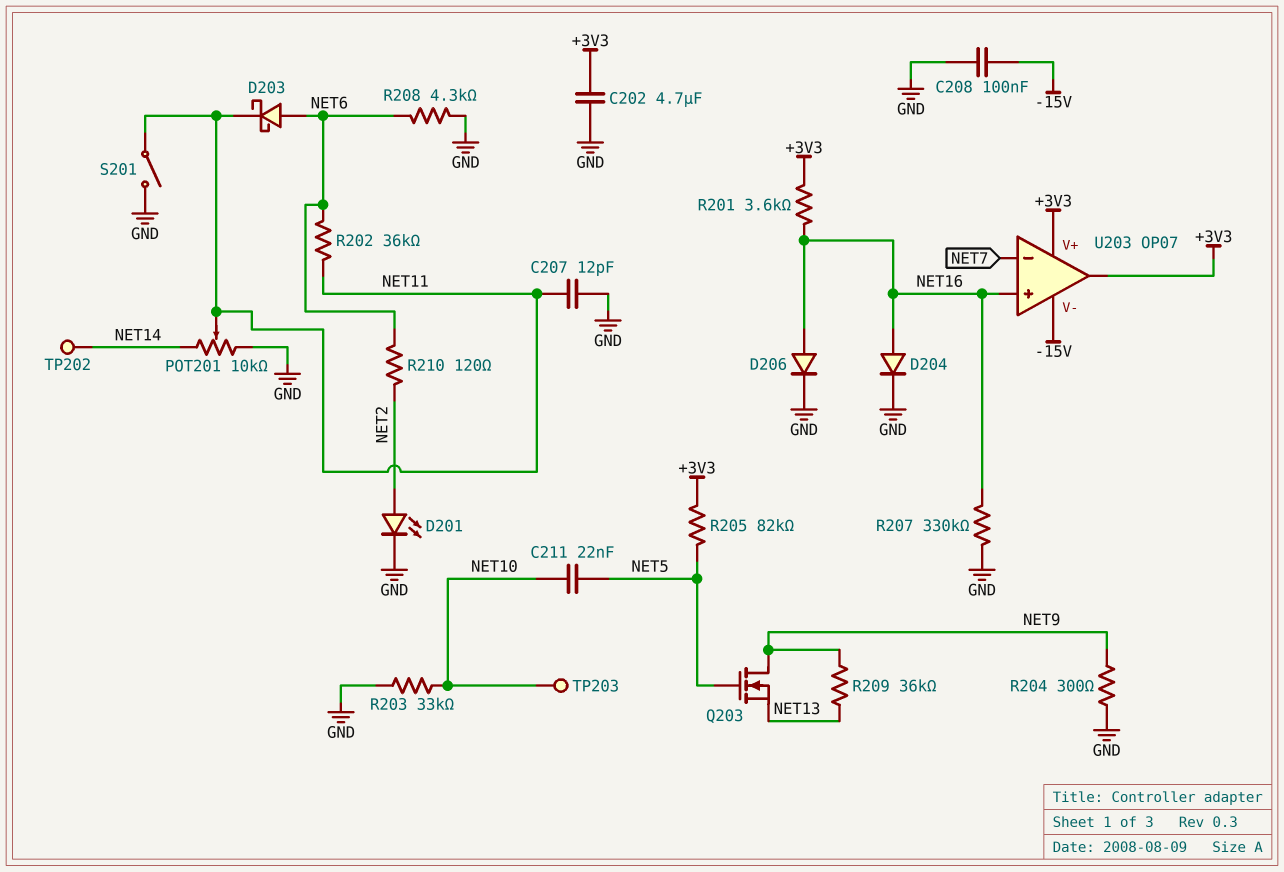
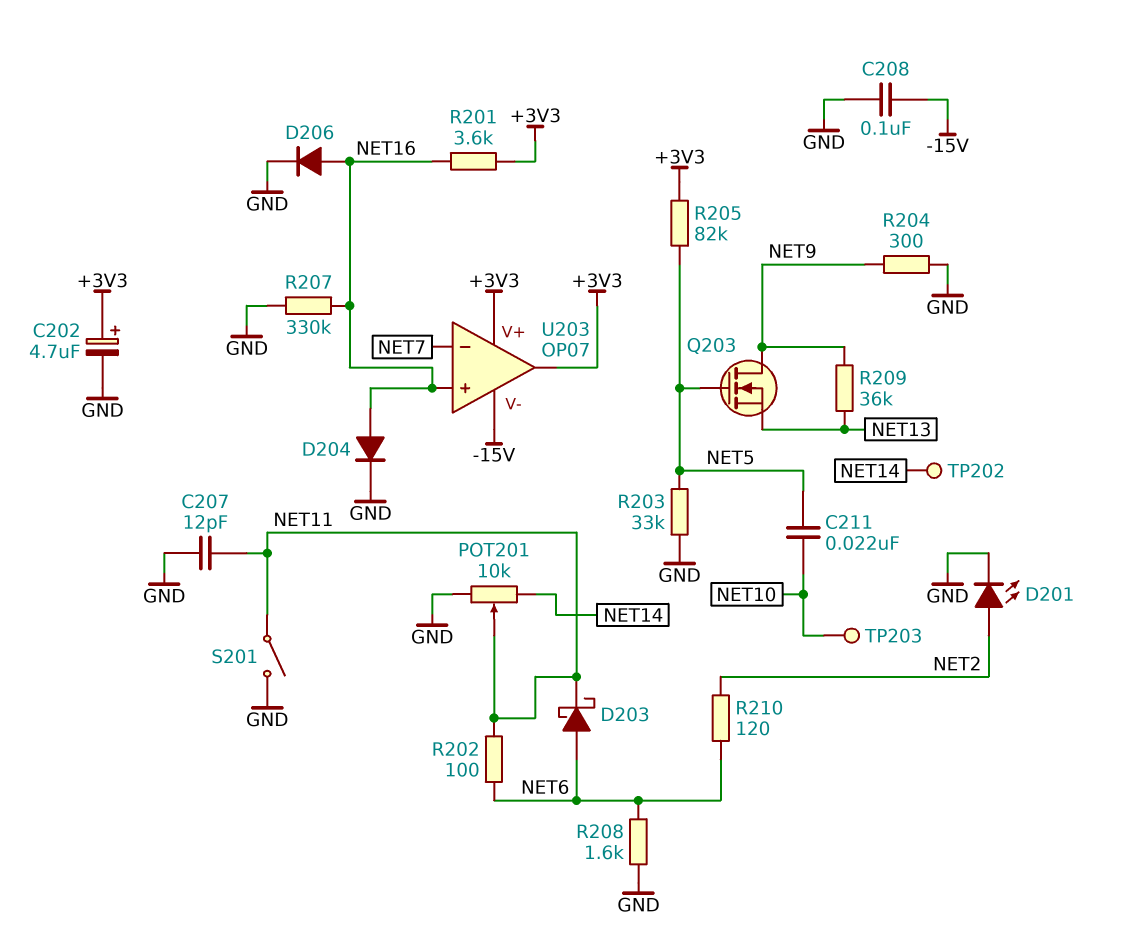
C202: 4.7uF (+3V3, GND) -> 4.7uF (plus +3V3, minus GND)
R202: 36k (NET6, NET11) -> 100 (NET6, NET11)
R203: 33k (GND, NET10) -> 33k (GND, NET5)
R208: 4.3k (GND, NET6) -> 1.6k (GND, NET6)

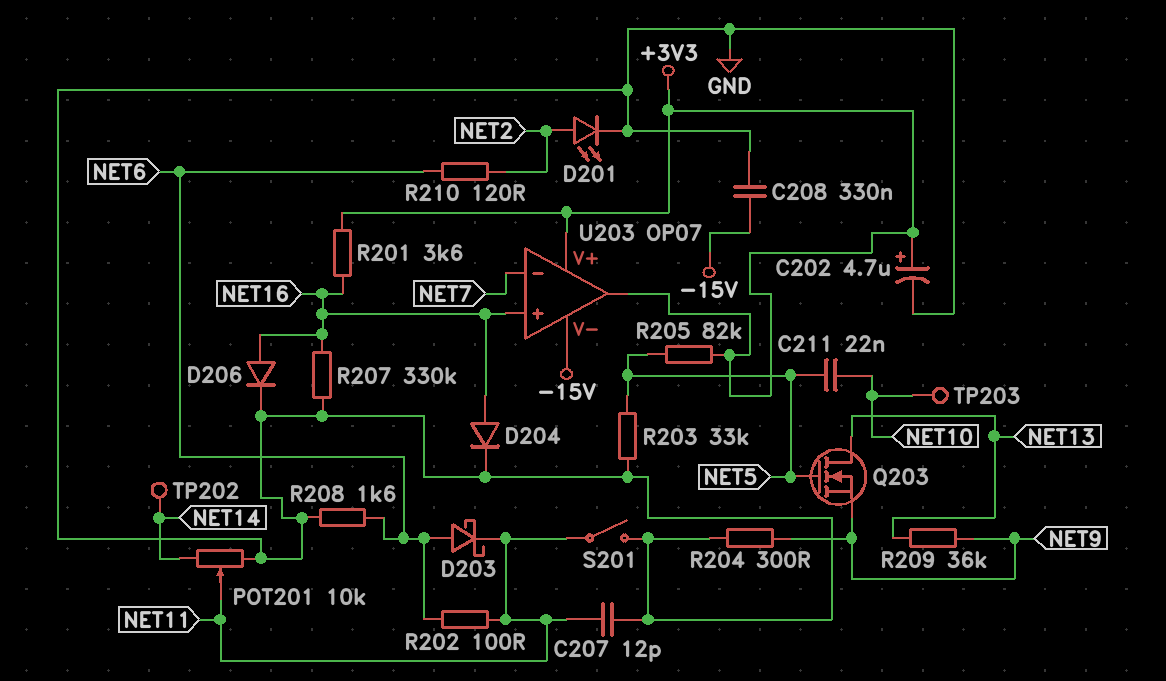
C208: 100nF (-15V, GND) -> 330nF (-15V, GND)
Q203: NMOS (G NET5, D NET9, S NET13) -> NMOS (G NET5, D NET13, S NET9)

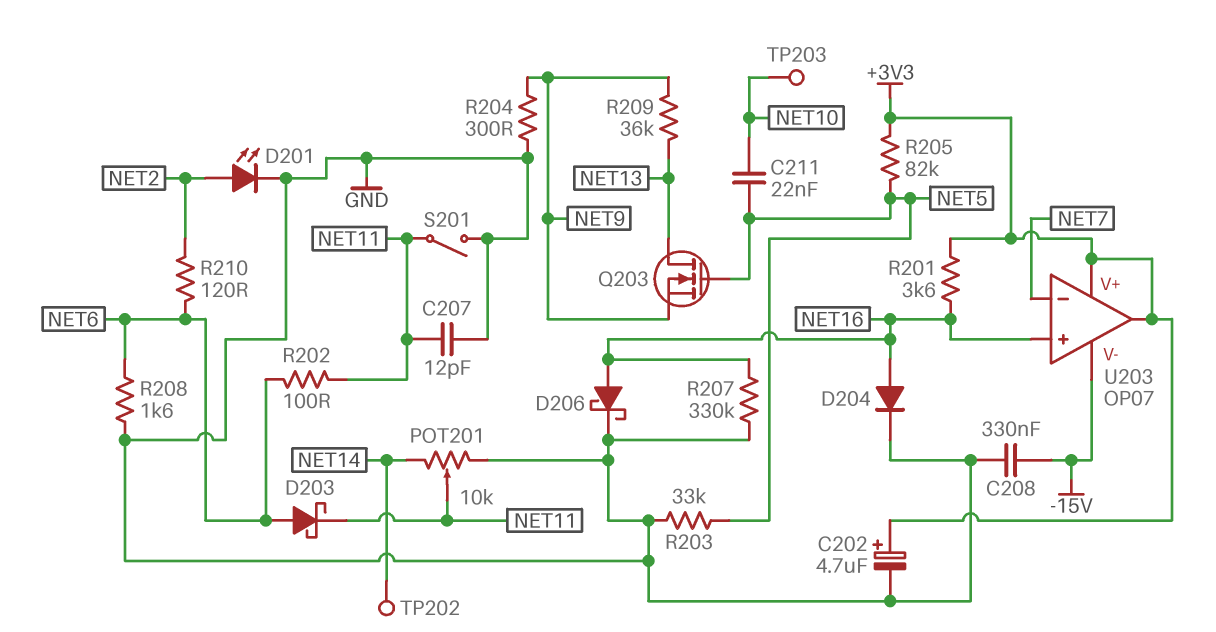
D206: diode (A NET16, K GND) -> schottky (A NET16, K GND)

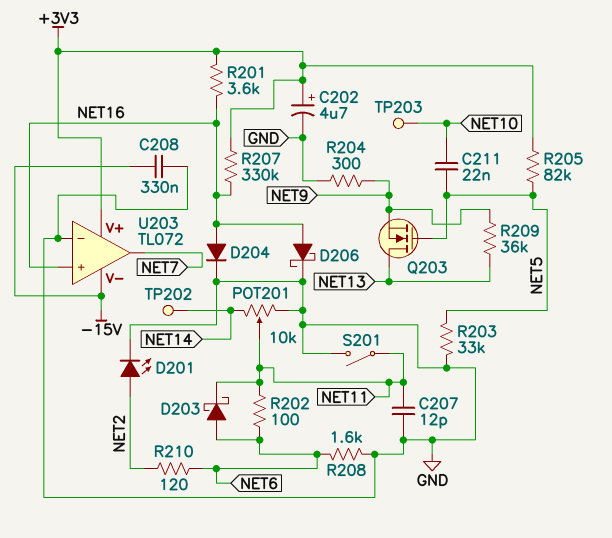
R207: 330k (GND, NET16) -> 330k (+3V3, NET16)
U203: OP07 -> TL072
U203 pin in-: NET7 -> GND
U203 pin out: +3V3 -> NET7

